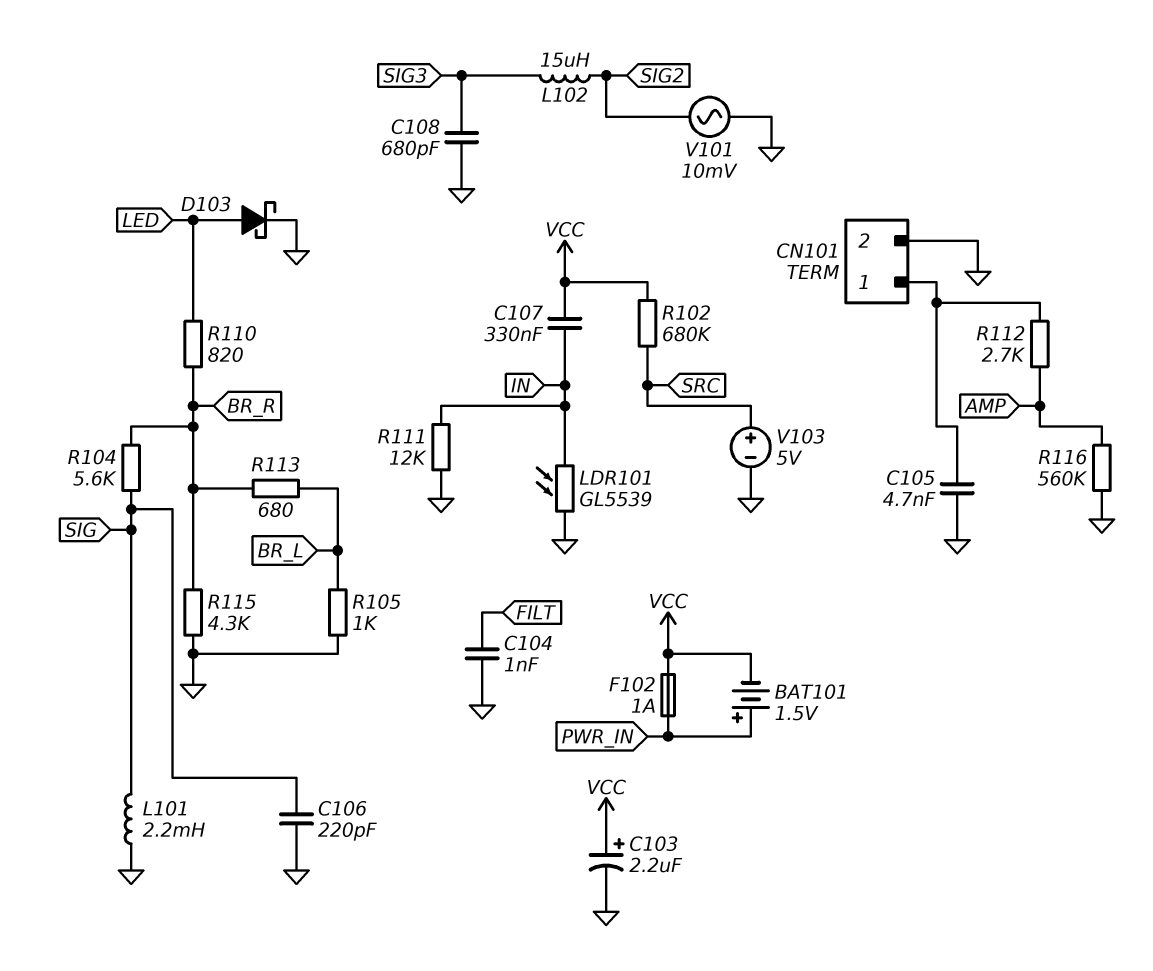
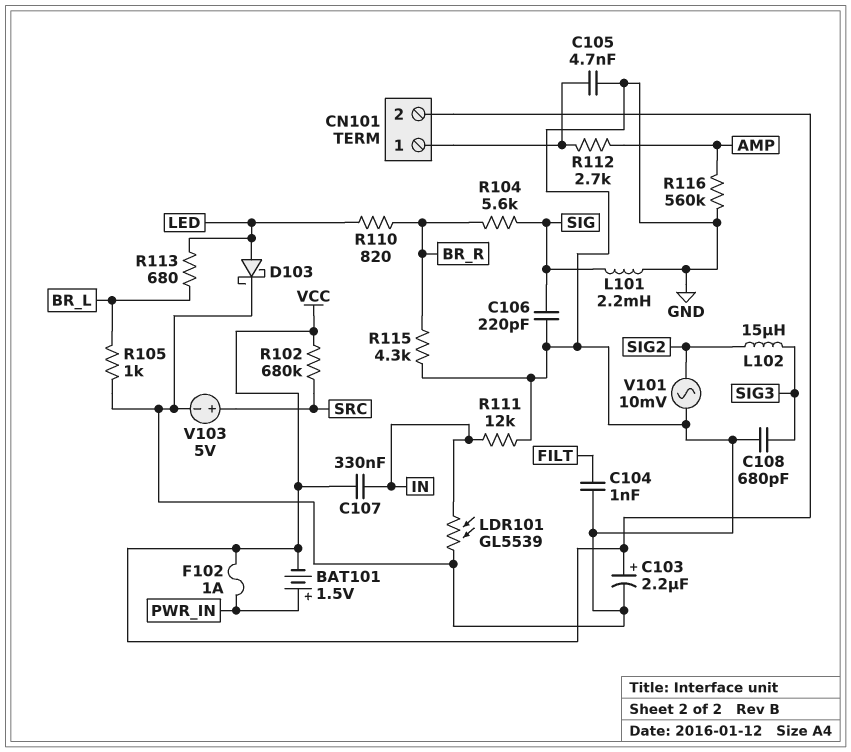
CN101 pin 2: GND -> VCC
R113: 680 (BR_L, BR_R) -> 680 (BR_L, LED)

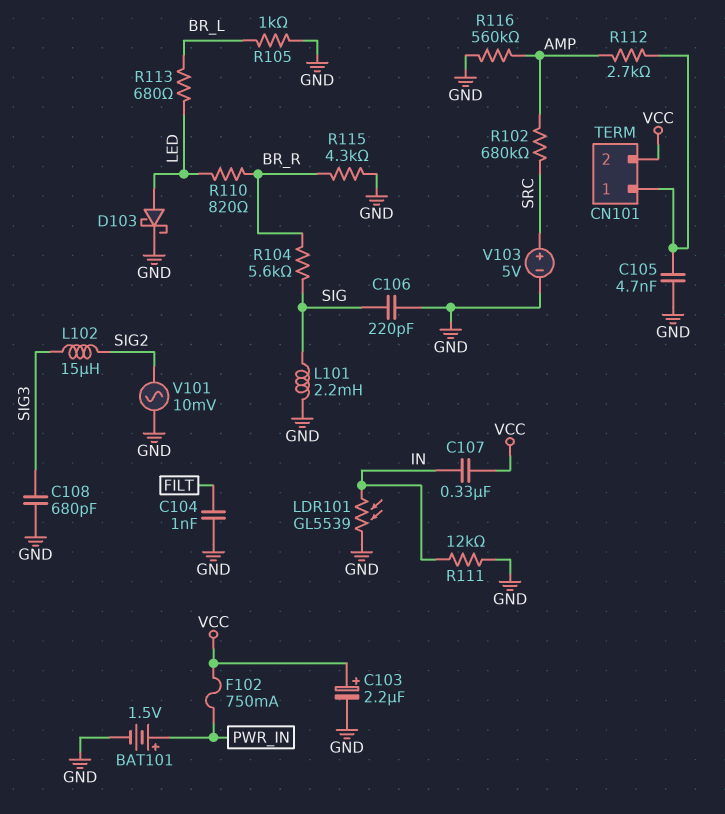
BAT101: 1.5V (plus PWR_IN, minus VCC) -> 1.5V (plus PWR_IN, minus GND)
F102: 1A (PWR_IN, VCC) -> 750mA (PWR_IN, VCC)
R102: 680k (SRC, VCC) -> 680k (AMP, SRC)

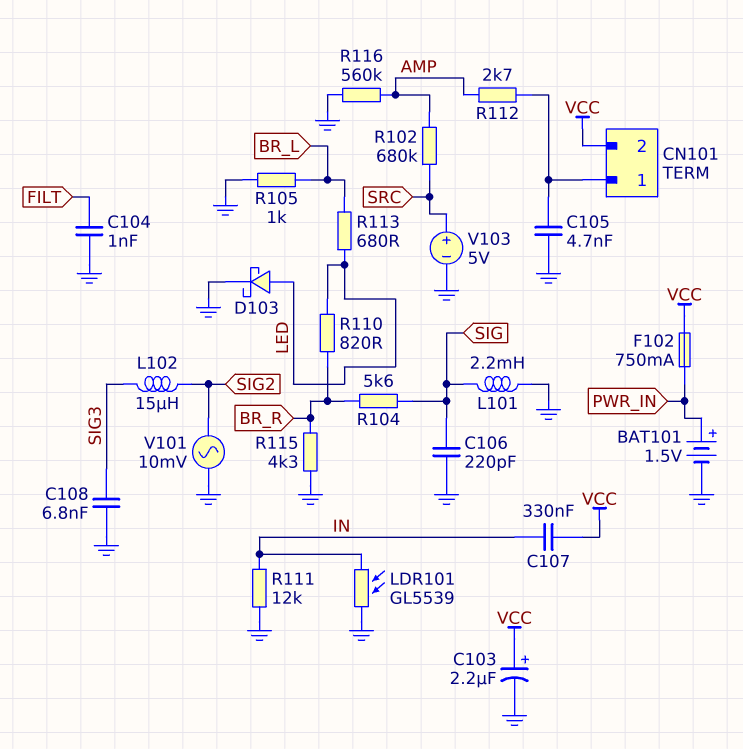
C108: 680pF (GND, SIG3) -> 6.8nF (GND, SIG3)

